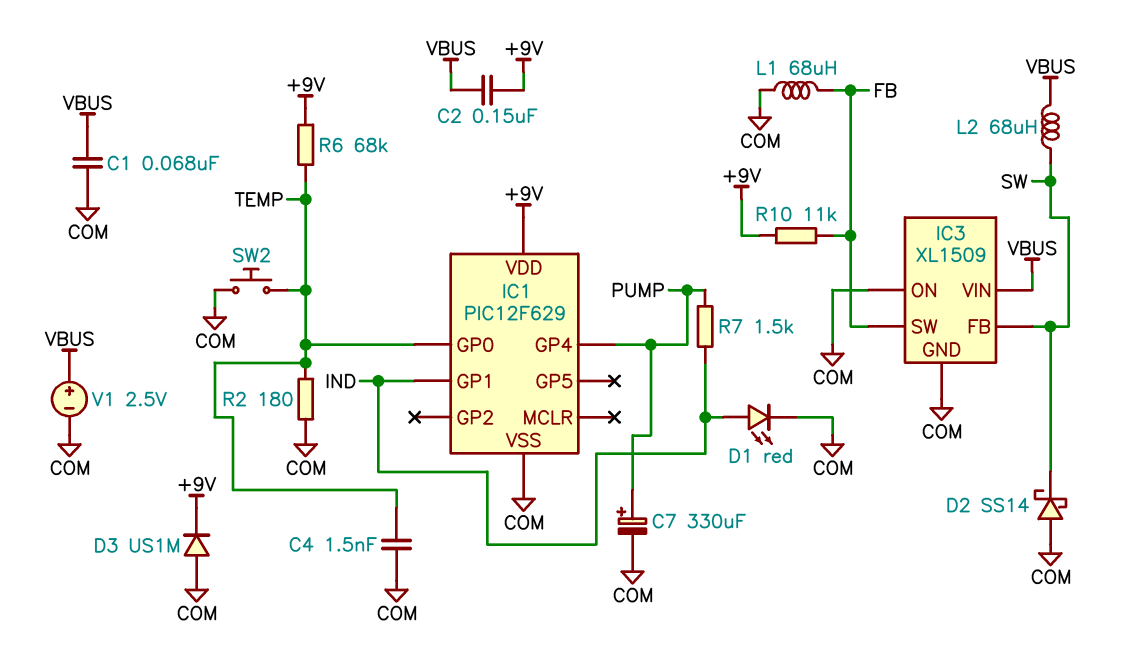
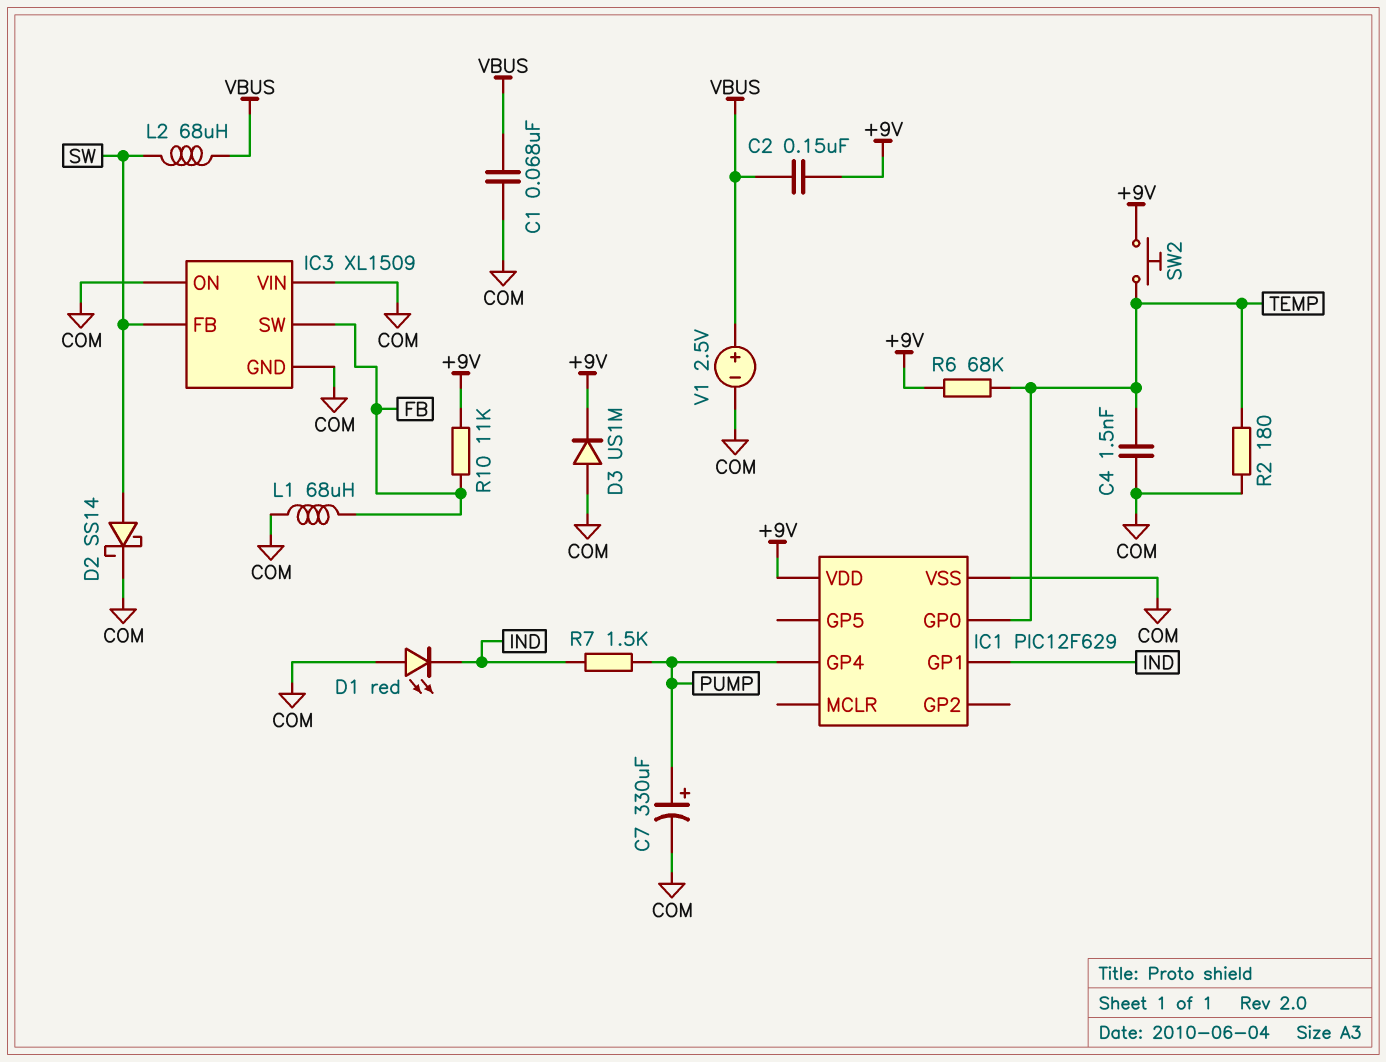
D1: LED red (A IND, K COM) -> LED red (A COM, K IND)
D2: schottky SS14 (A COM, K SW) -> schottky SS14 (A SW, K COM)
IC3 pin VIN: VBUS -> COM
SW2: button (COM, TEMP) -> button (+9V, TEMP)

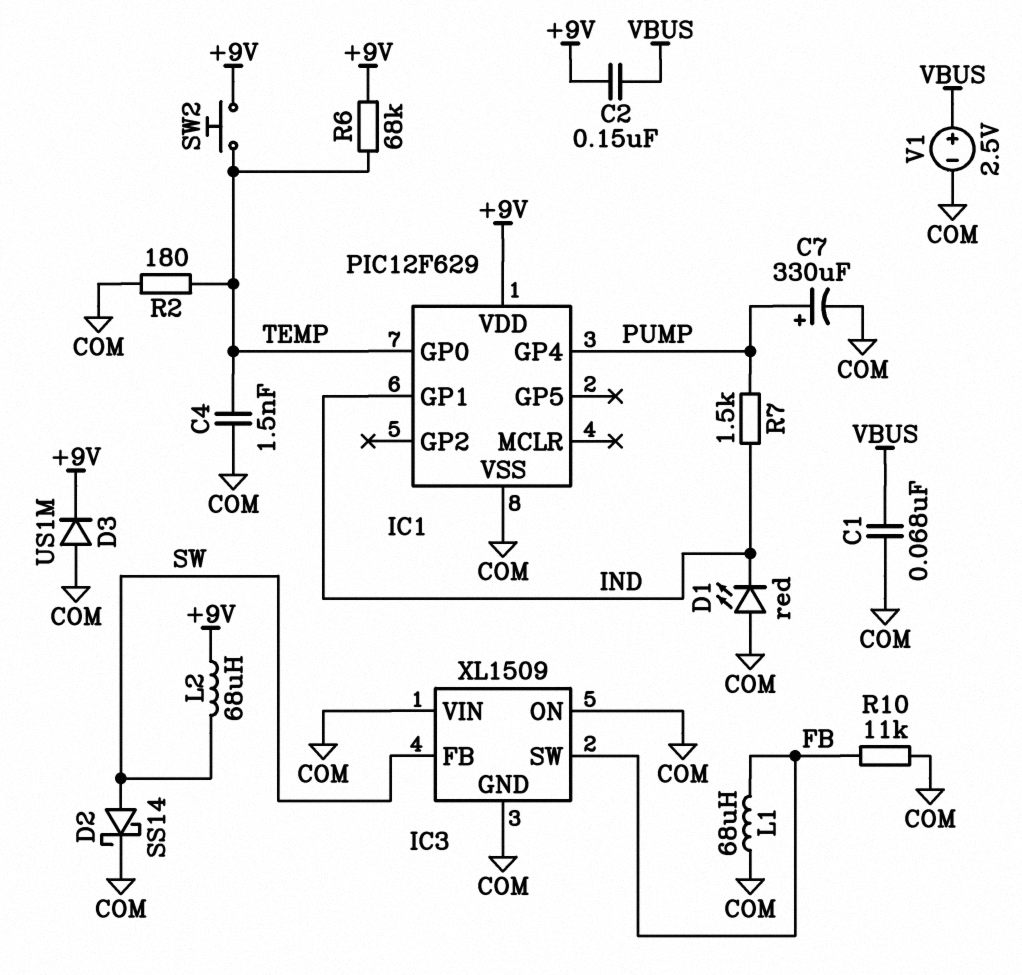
L2: 68uH (SW, VBUS) -> 68uH (+9V, SW)
R10: 11k (+9V, FB) -> 11k (COM, FB)

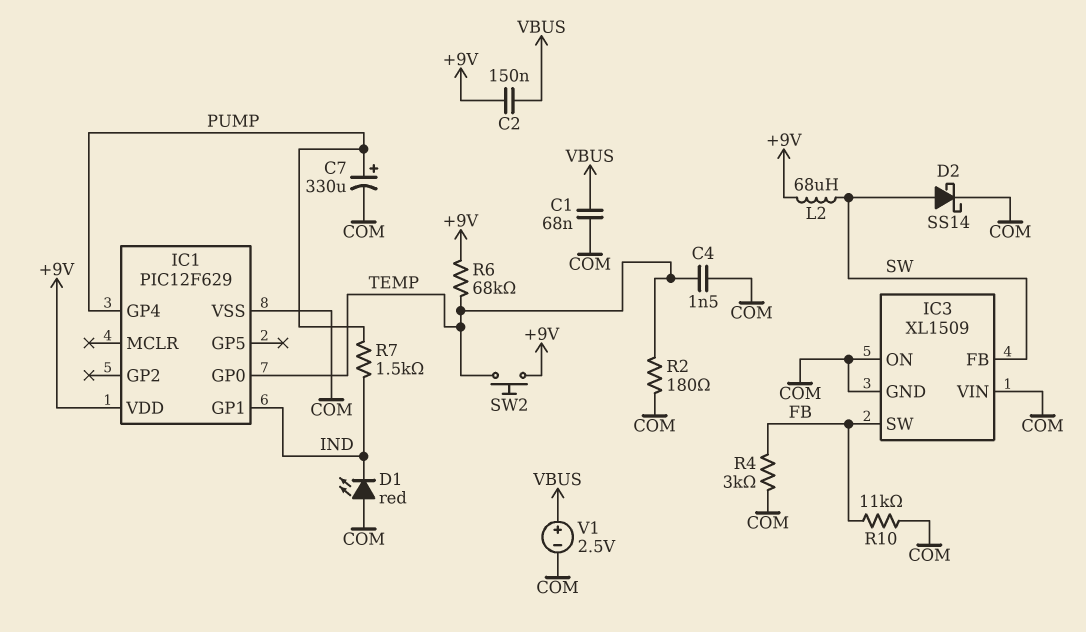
D3: diode US1M (A COM, K +9V) -> none
L1: 68uH (COM, FB) -> none
R4: none -> 3k (COM, FB)

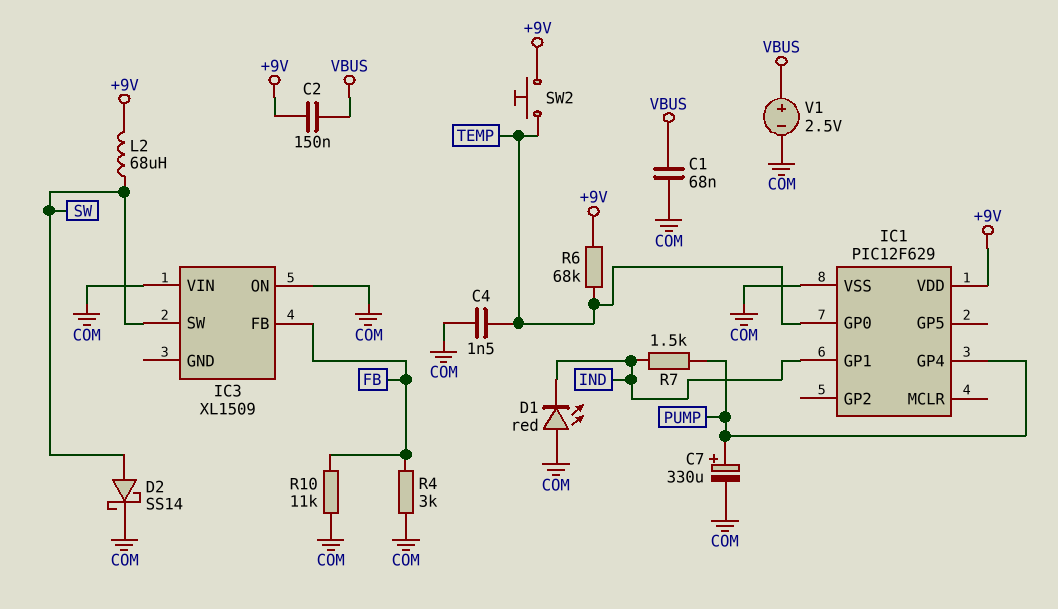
IC3 pin FB: SW -> FB
IC3 pin GND: COM -> none
IC3 pin SW: FB -> SW
R2: 180 (COM, TEMP) -> none

